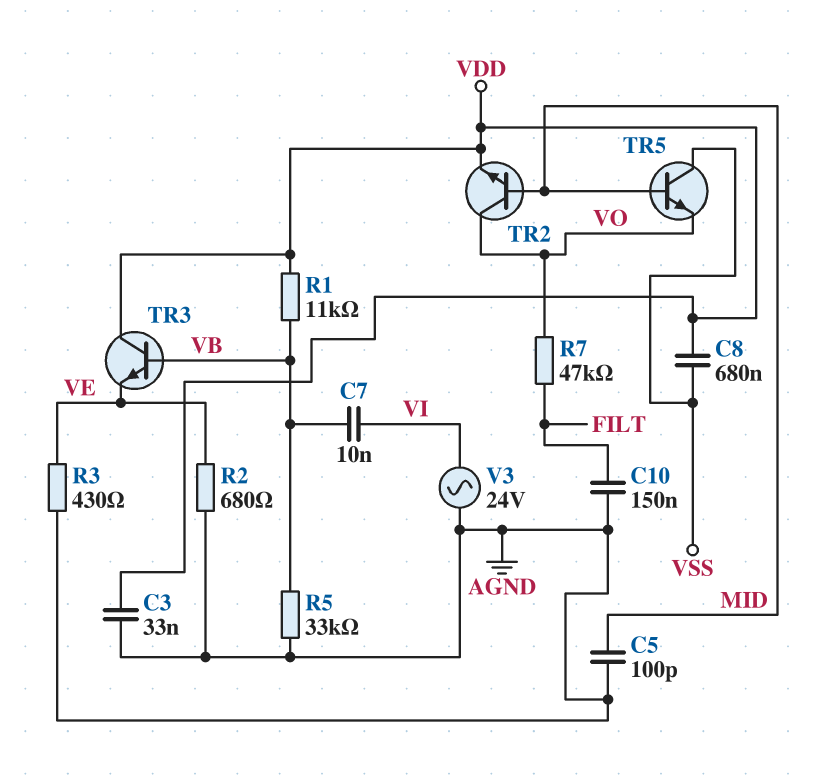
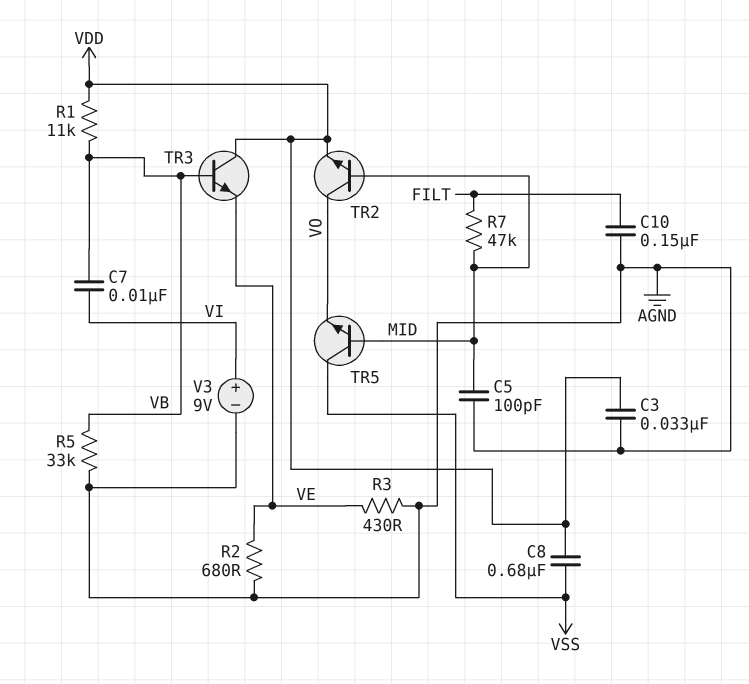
R7: 47k (FILT, VO) -> 47k (FILT, MID)
V3: AC 24V (AGND, VI) -> 9V (plus VI, minus AGND)

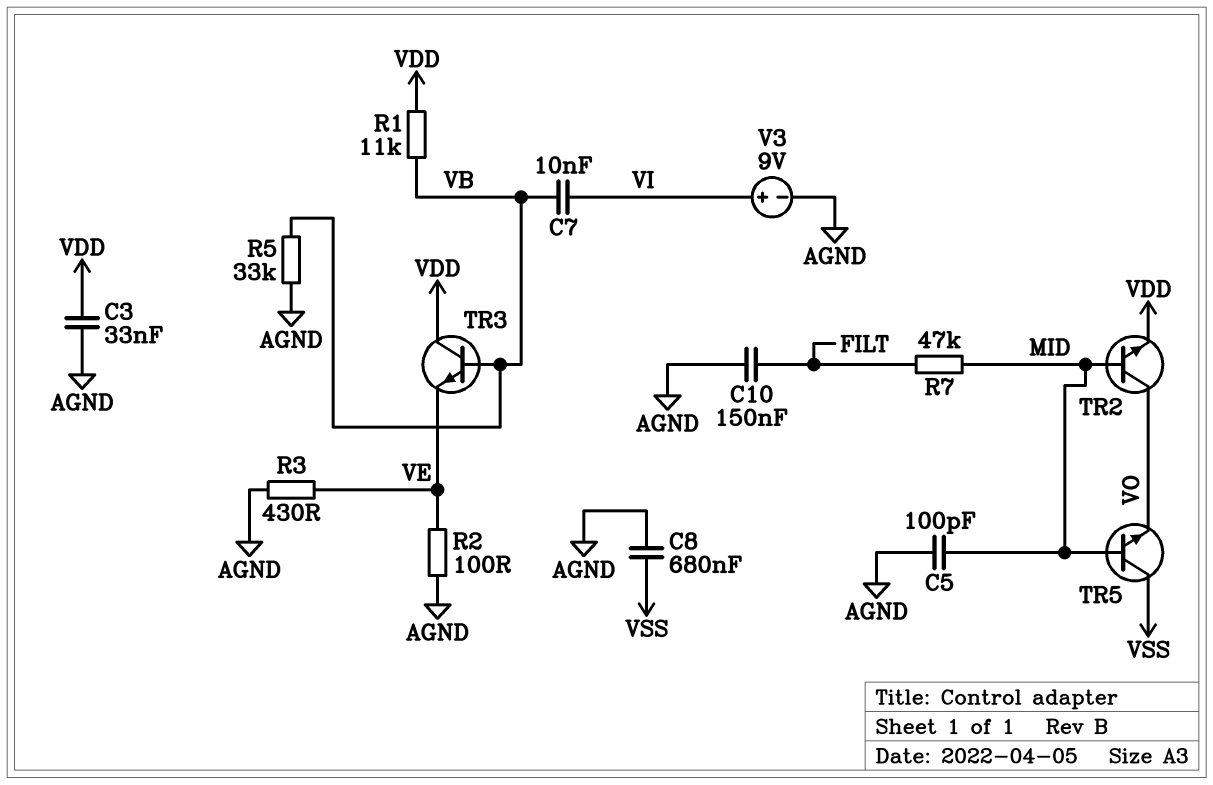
C8: 680nF (VDD, VSS) -> 680nF (AGND, VSS)
R2: 680 (AGND, VE) -> 100 (AGND, VE)

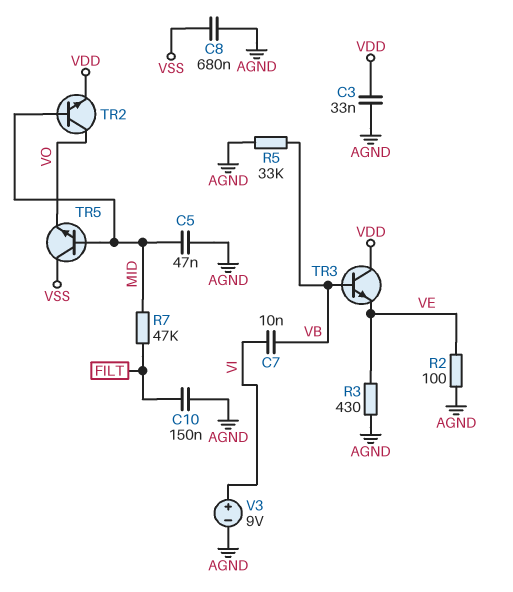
C5: 100pF (AGND, MID) -> 47nF (AGND, MID)
R1: 11k (VB, VDD) -> none

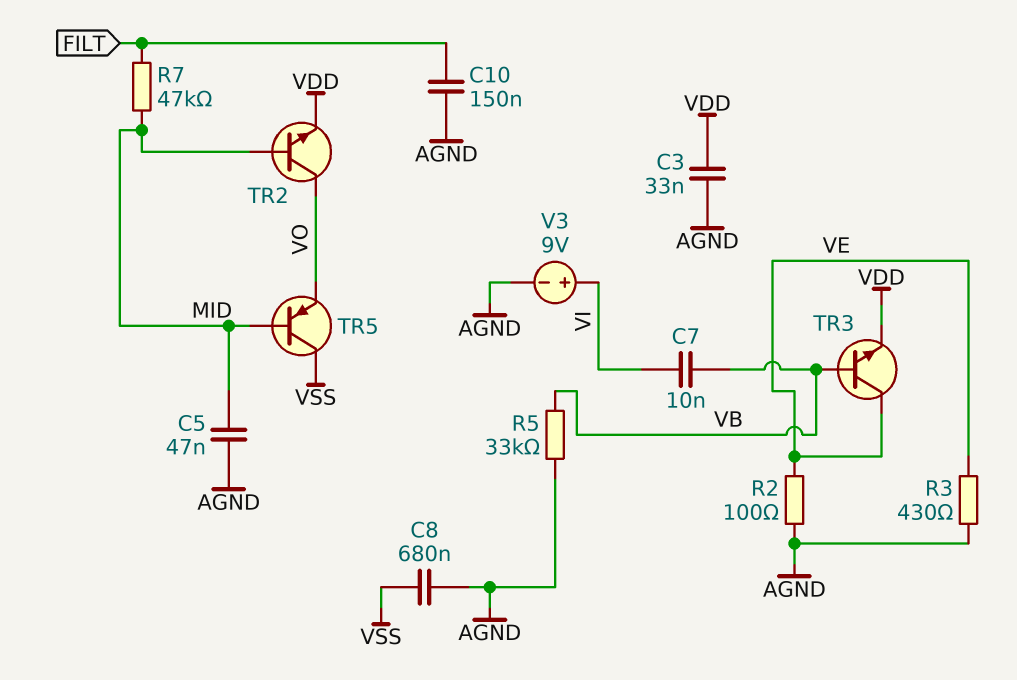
TR3: NPN (B VB, C VDD, E VE) -> NPN (B VB, C VE, E VDD)
TR5: NPN (B MID, C VSS, E VO) -> PNP (B MID, C VSS, E VO)

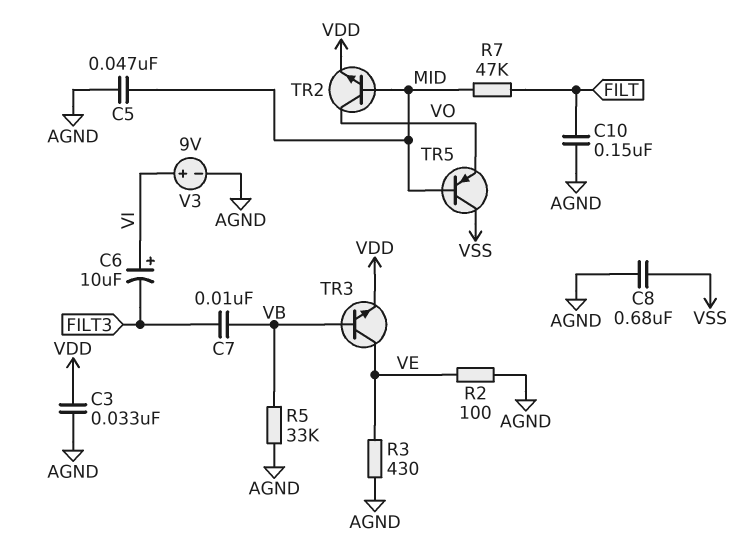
C6: none -> 10uF (plus VI, minus FILT3)
C7: 10nF (VB, VI) -> 10nF (FILT3, VB)

